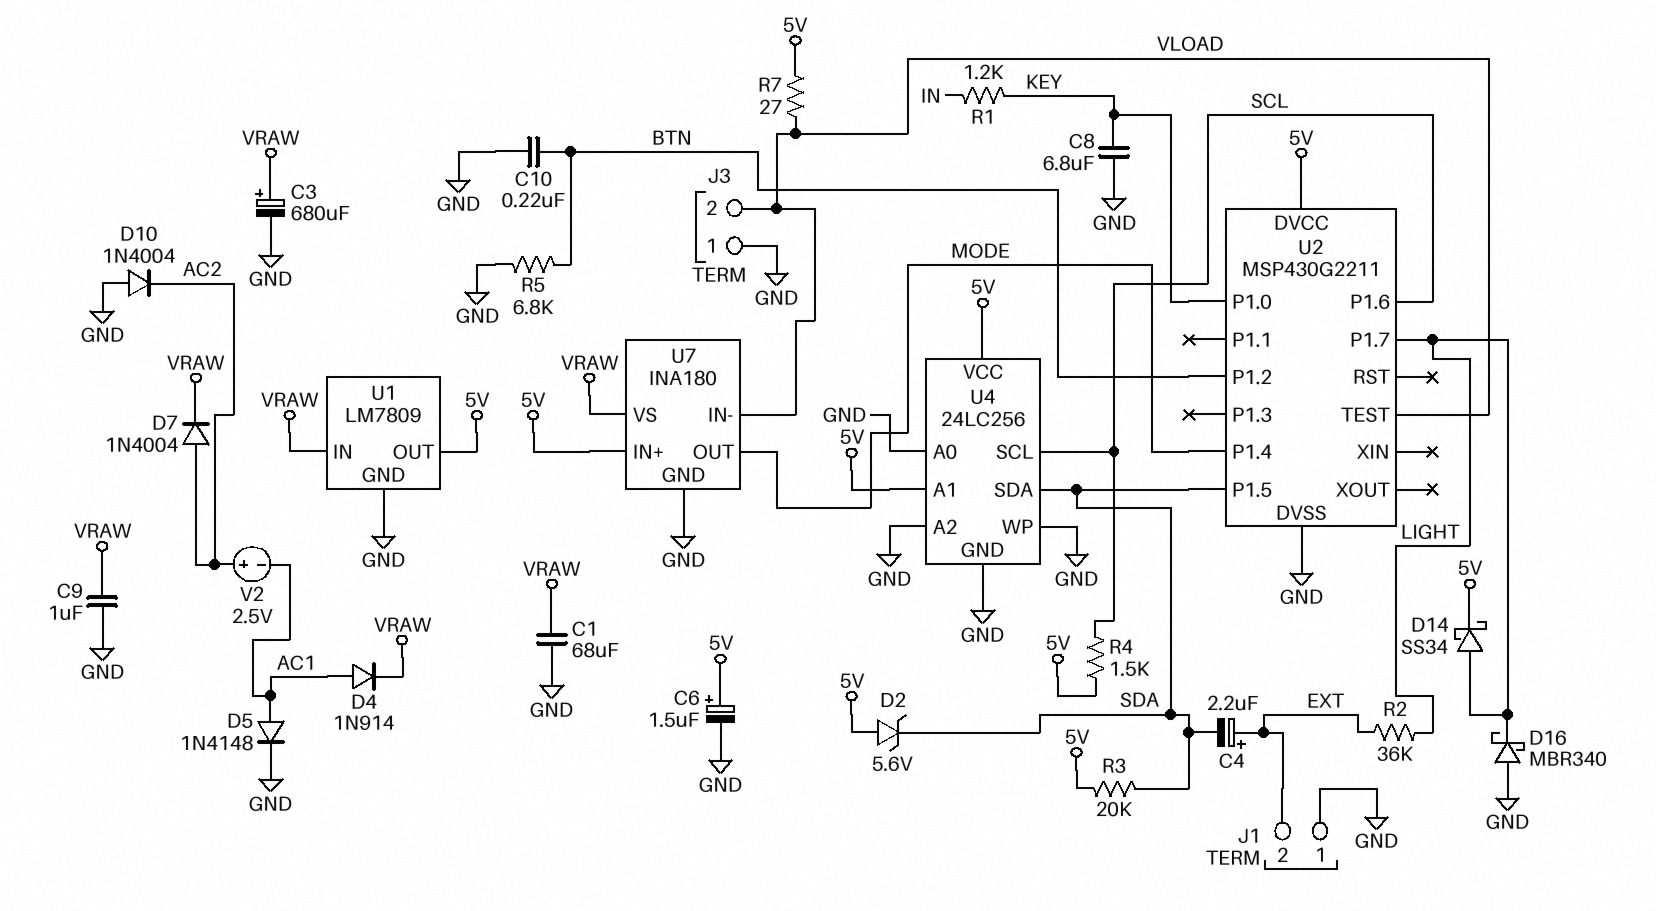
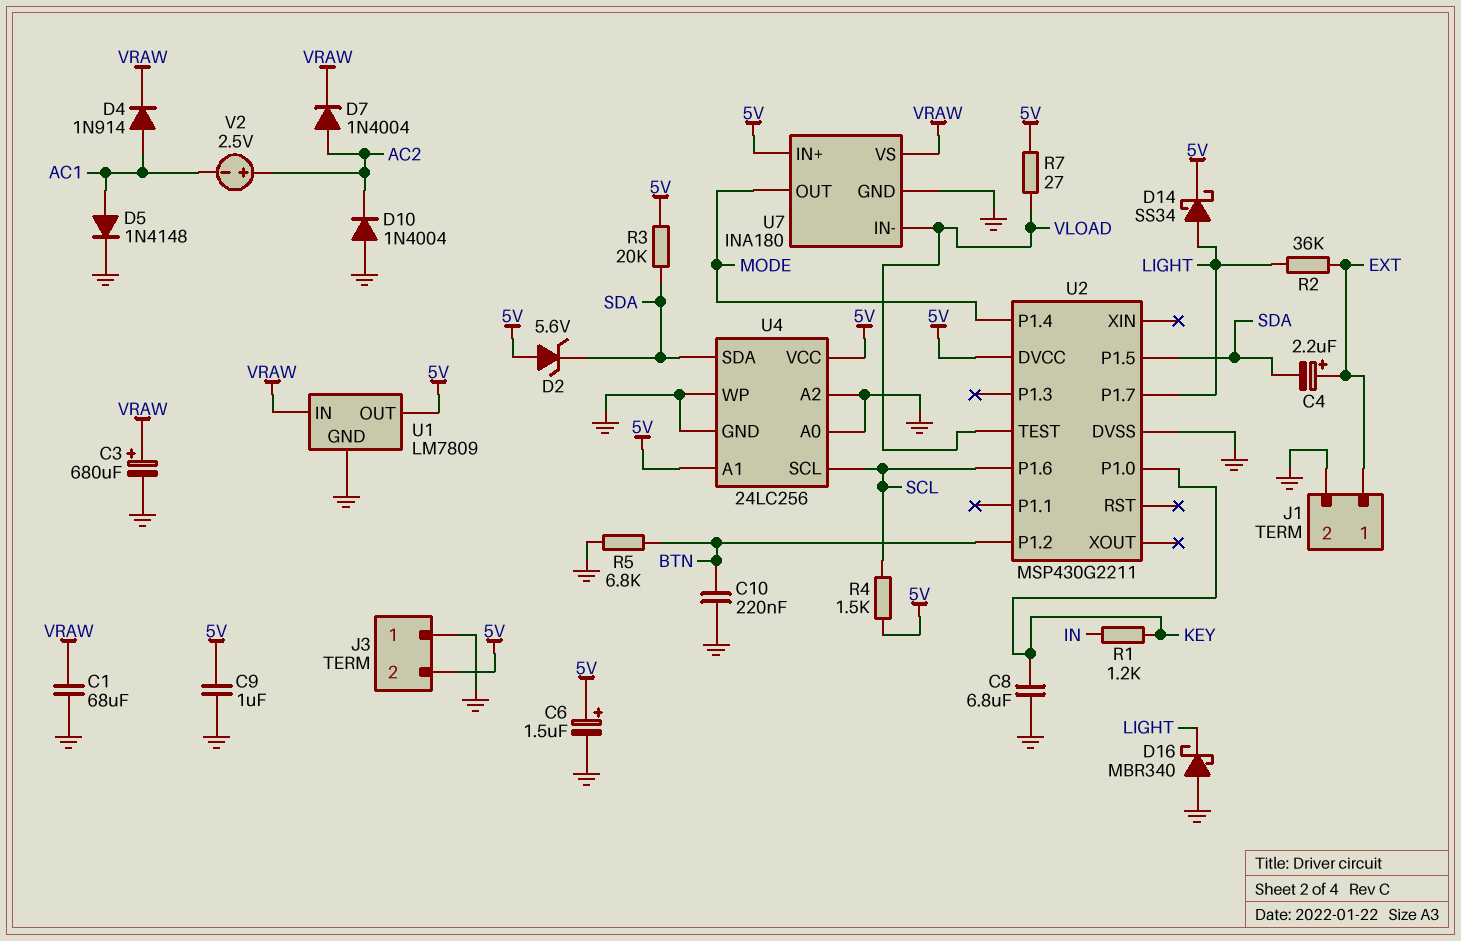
C9: 1uF (GND, VRAW) -> 1uF (5V, GND)
J1 pin 1: GND -> EXT
J1 pin 2: EXT -> GND
J3 pin 2: VLOAD -> 5V

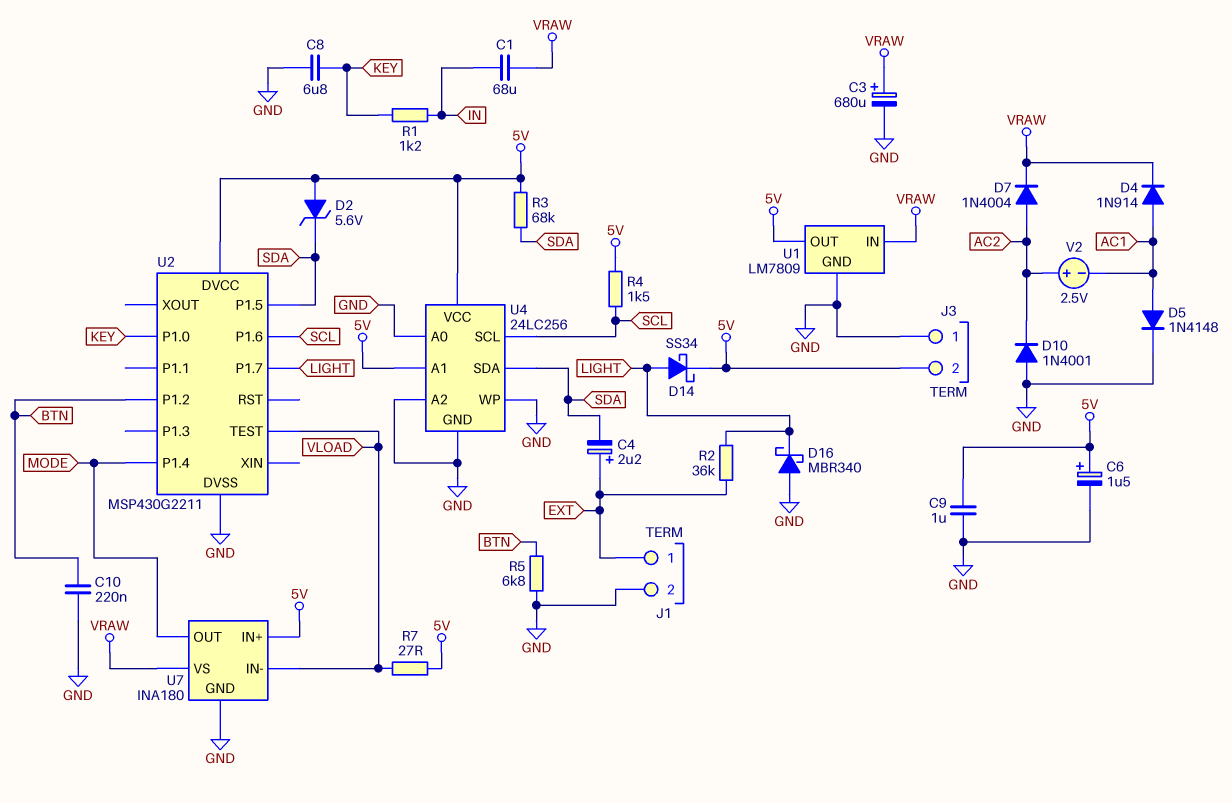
C1: 68uF (GND, VRAW) -> 68uF (IN, VRAW)
D10: diode 1N4004 (A GND, K AC2) -> diode 1N4001 (A GND, K AC2)
R3: 20k (5V, SDA) -> 68k (5V, SDA)

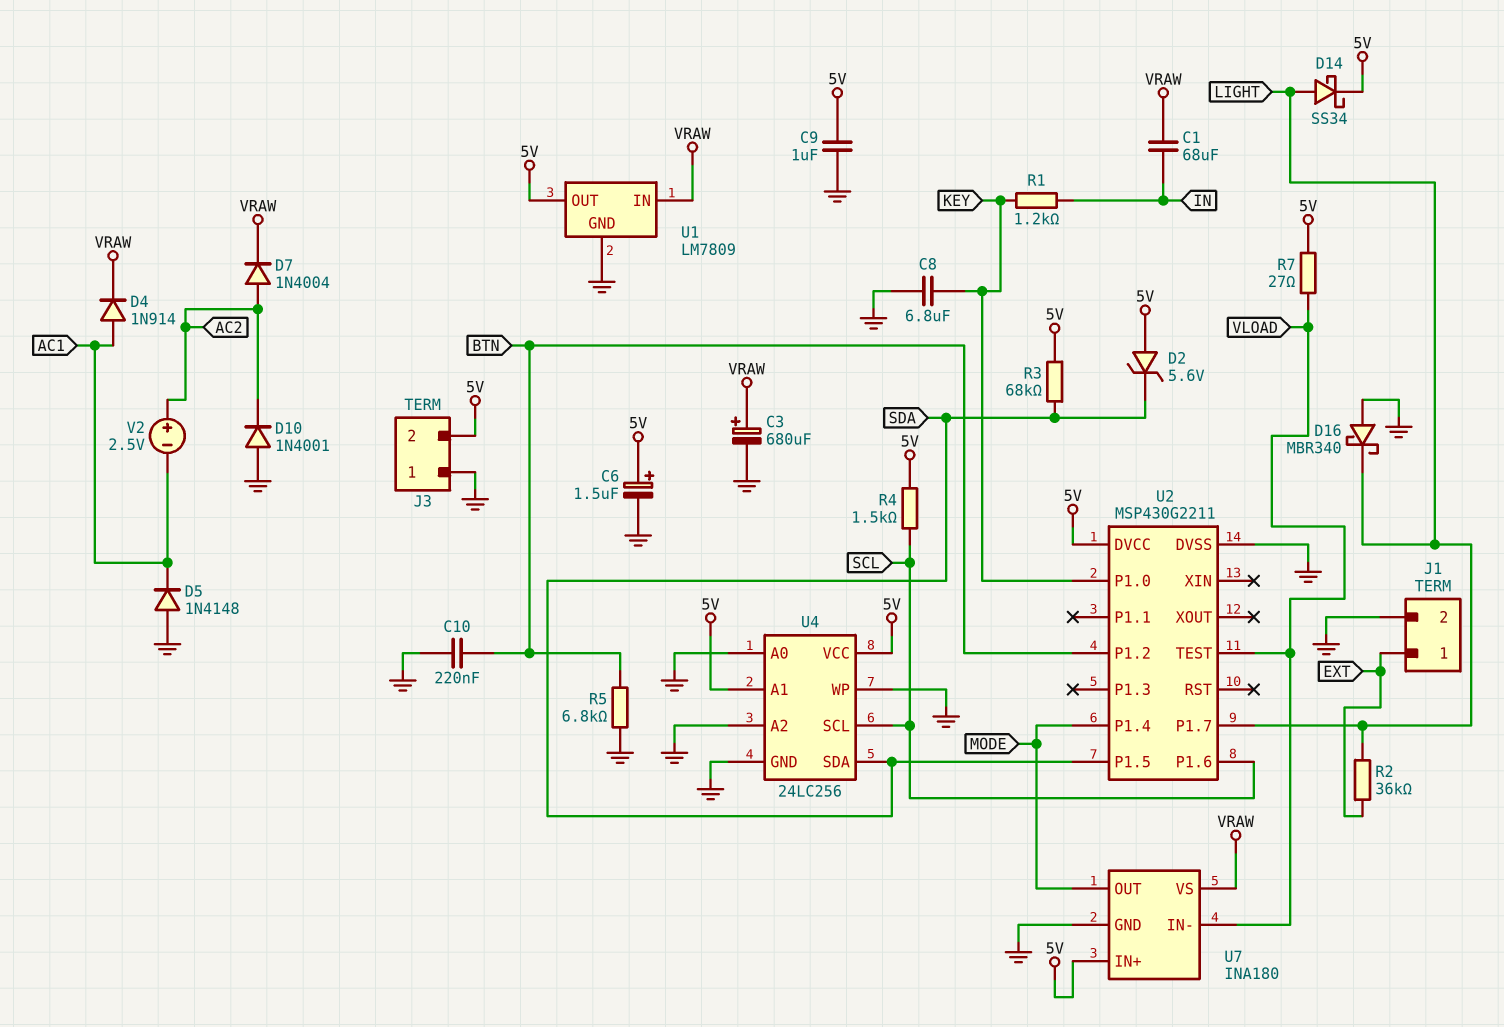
C4: 2.2uF (plus EXT, minus SDA) -> none
D5: diode 1N4148 (A AC1, K GND) -> diode 1N4148 (A GND, K AC1)

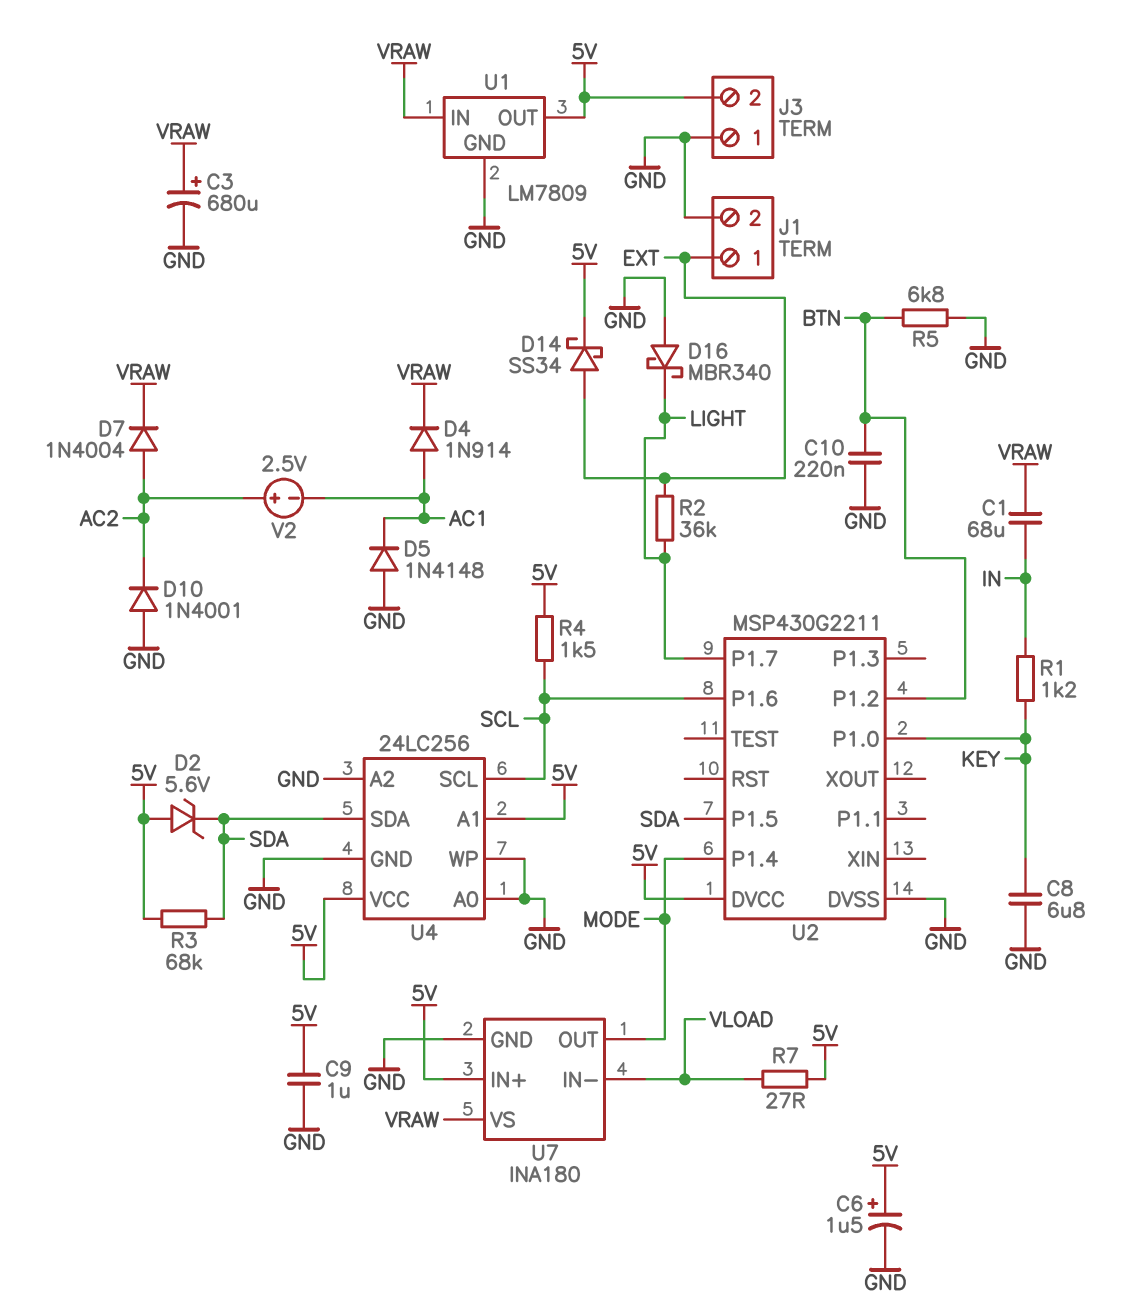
D14: schottky SS34 (A LIGHT, K 5V) -> schottky SS34 (A EXT, K 5V)
U2 pin TEST: VLOAD -> none

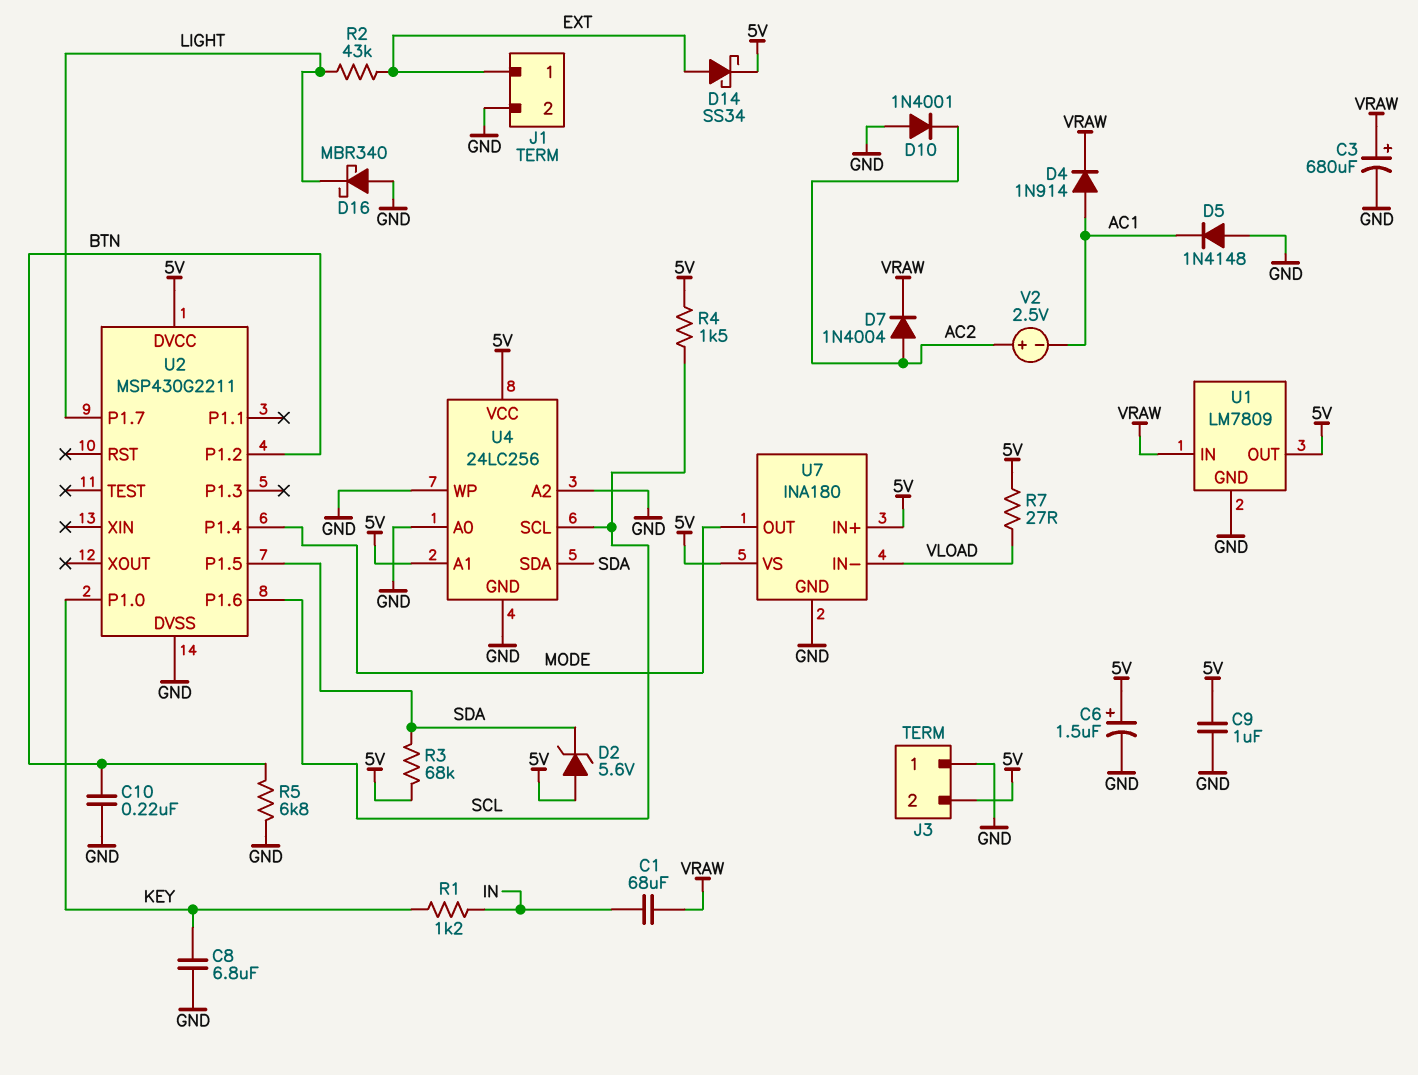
R2: 36k (EXT, LIGHT) -> 43k (EXT, LIGHT)
U7 pin VS: VRAW -> 5V

